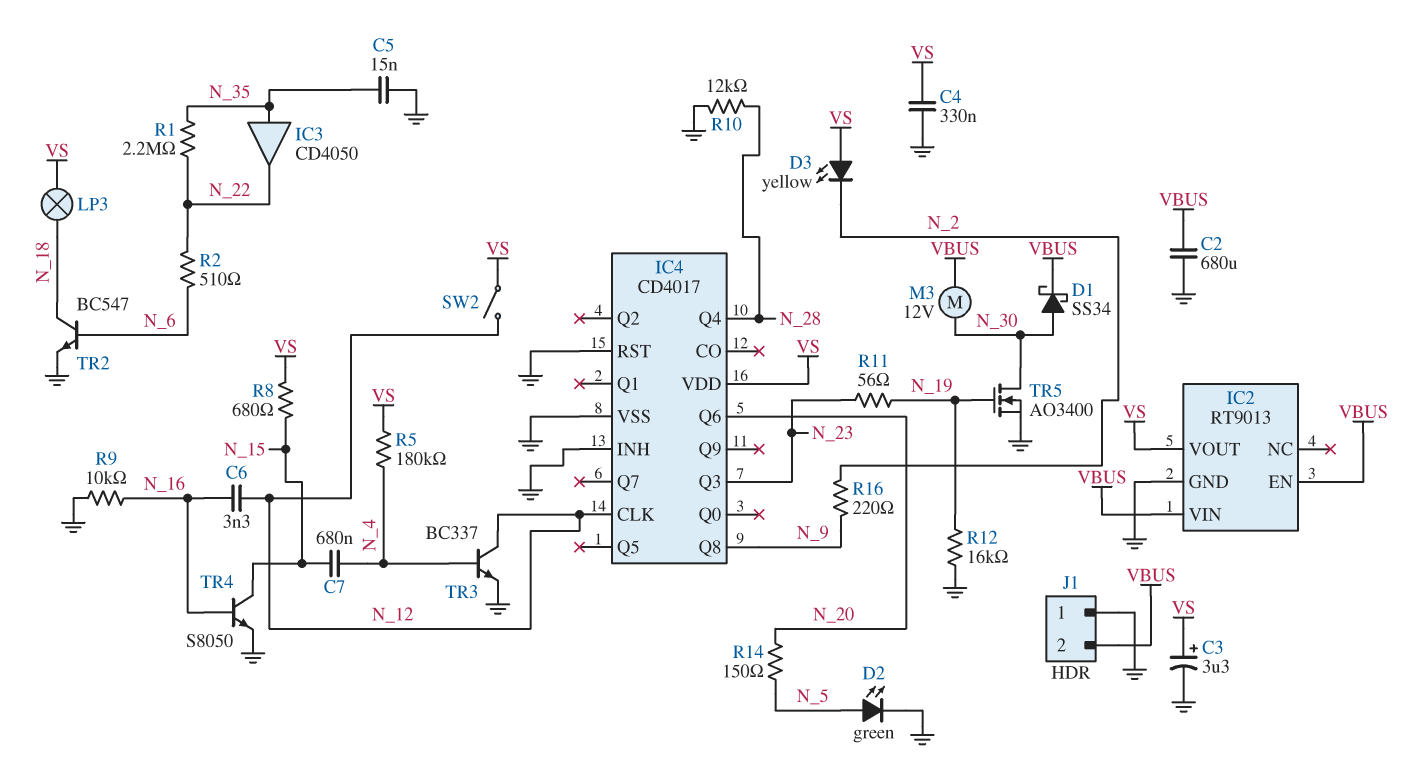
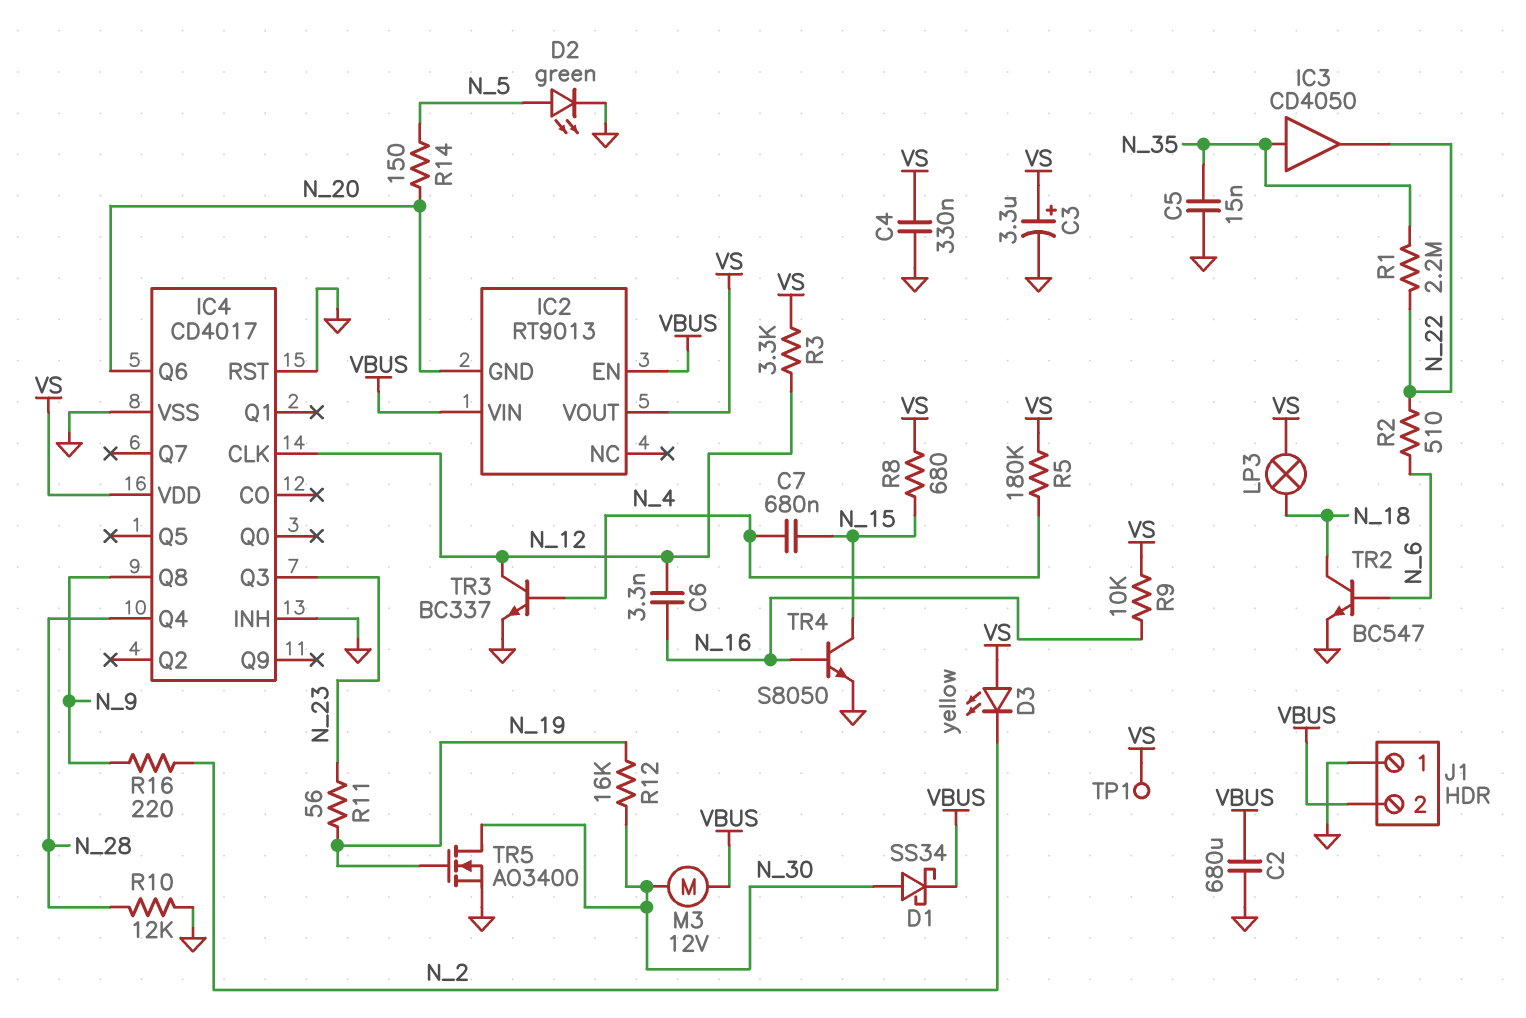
IC2 pin GND: GND -> N_20
R3: none -> 3.3k (N_12, VS)
R9: 10k (GND, N_16) -> 10k (N_16, VS)
R12: 16k (GND, N_19) -> 16k (N_19, N_30)
SW2: switch (N_12, VS) -> none
TP1: none -> test point (VS)

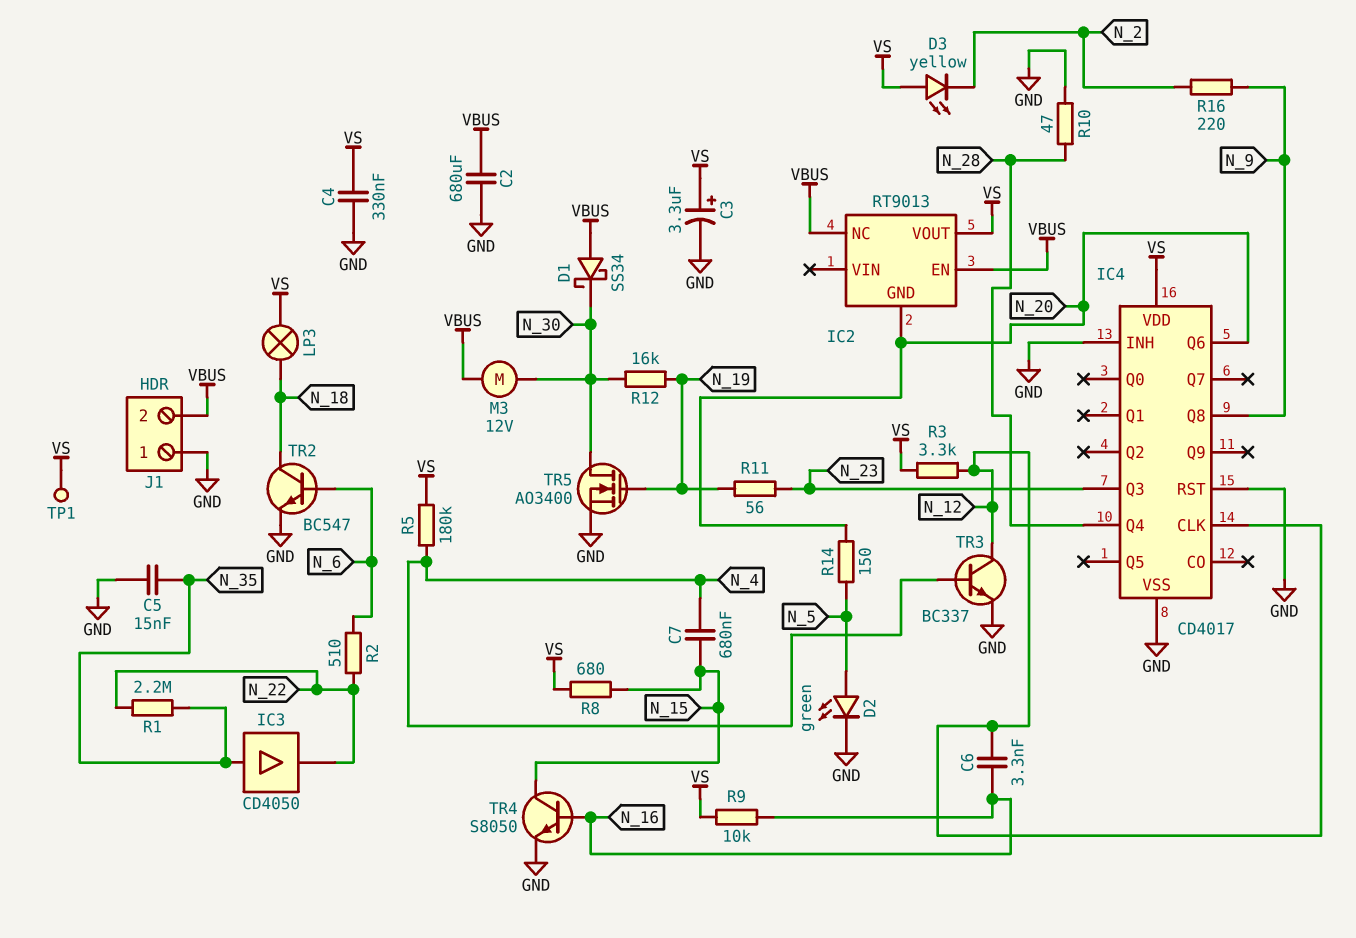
D1: schottky SS34 (A N_30, K VBUS) -> schottky SS34 (A VBUS, K N_30)
IC2 pin NC: none -> VBUS
IC2 pin VIN: VBUS -> none
R10: 12k (GND, N_28) -> 47 (GND, N_28)

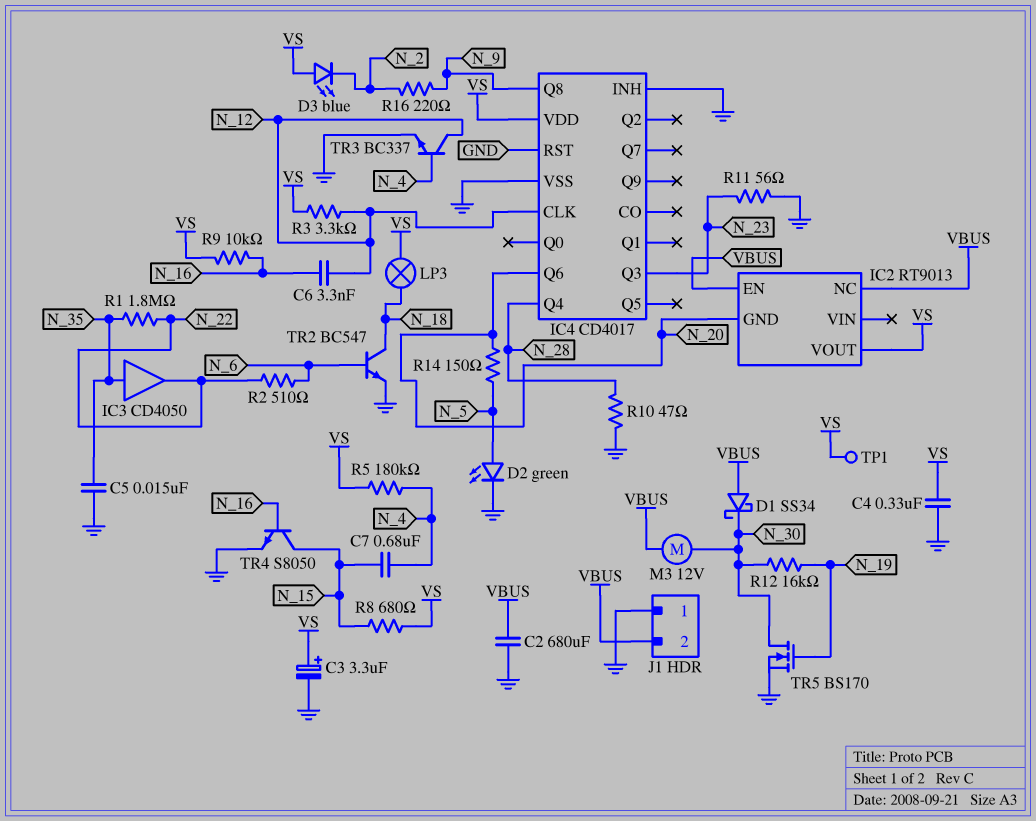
D3: LED yellow (A VS, K N_2) -> LED blue (A VS, K N_2)
R1: 2.2M (N_22, N_35) -> 1.8M (N_22, N_35)
R11: 56 (N_19, N_23) -> 56 (GND, N_23)
TR5: NMOS AO3400 (G N_19, D N_30, S GND) -> NMOS BS170 (G N_19, D N_30, S GND)

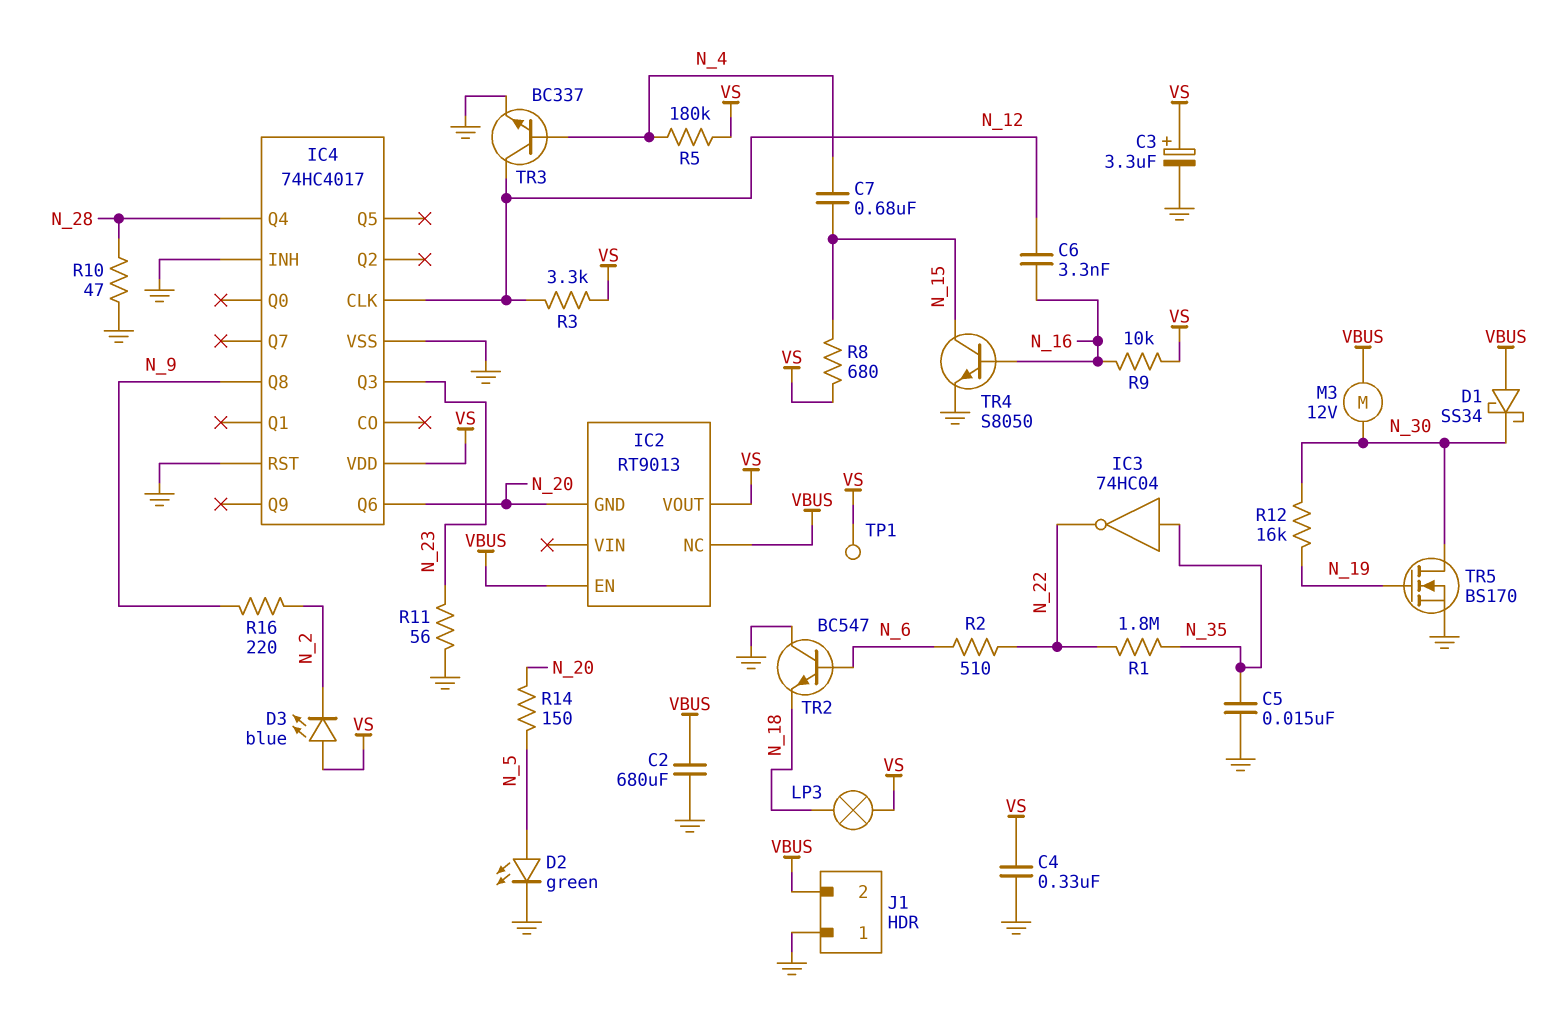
IC3: buffer CD4050 (in N_35, out N_22) -> NOT 74HC04 (in N_35, out N_22)
IC4: CD4017 -> 74HC4017
TR2: NPN BC547 (B N_6, C N_18, E GND) -> NPN BC547 (B N_6, C GND, E N_18)

